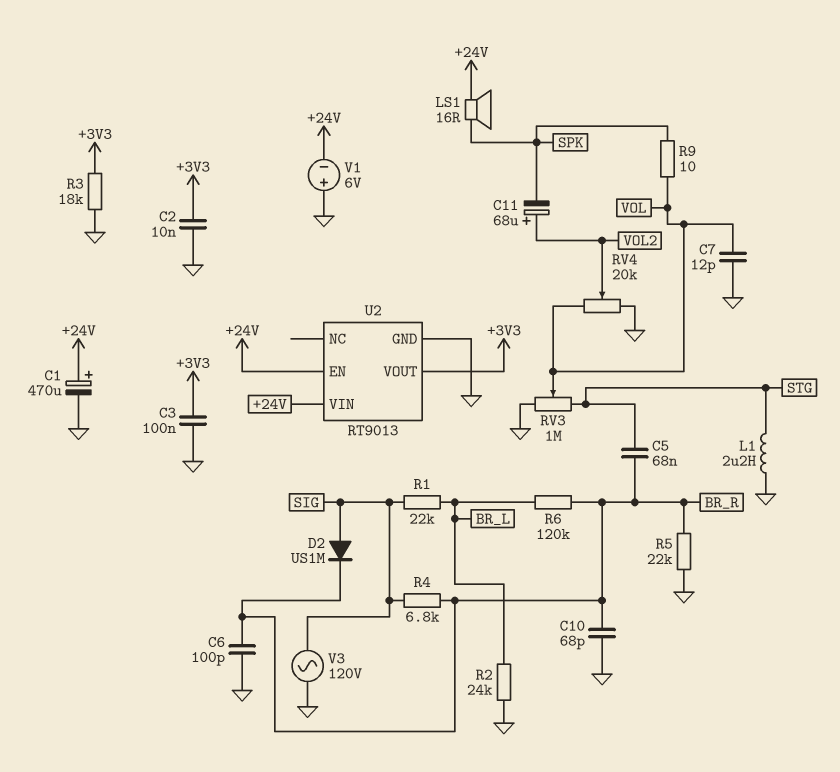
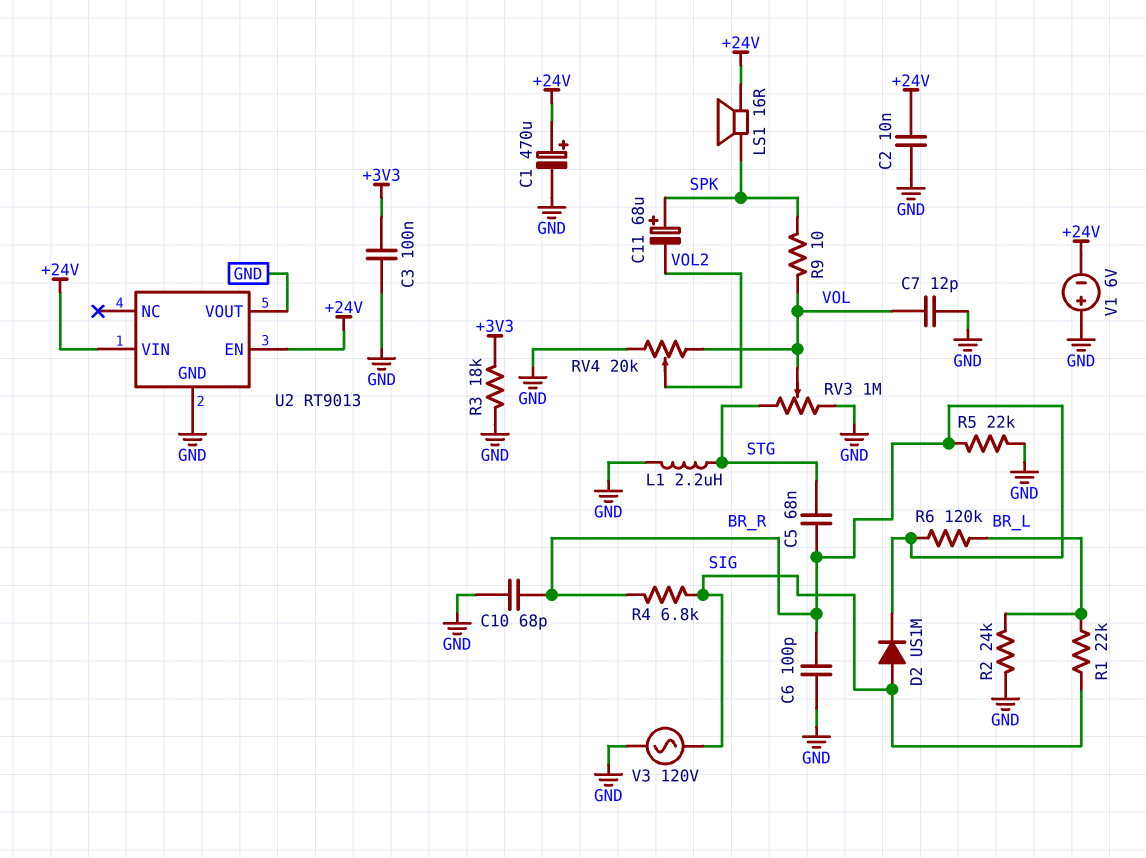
C2: 10nF (+3V3, GND) -> 10nF (+24V, GND)
C11: 68uF (plus VOL2, minus SPK) -> 68uF (plus SPK, minus VOL2)
U2 pin VOUT: +3V3 -> GND

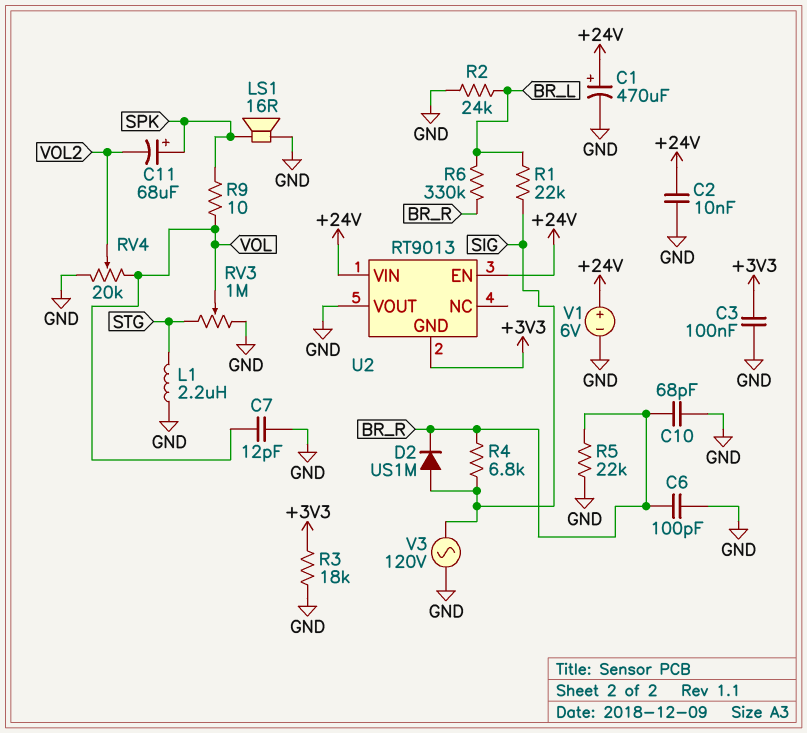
C5: 68nF (BR_R, STG) -> none
LS1: speaker 16R (+24V, SPK) -> speaker 16R (GND, SPK)
R6: 120k (BR_L, BR_R) -> 330k (BR_L, BR_R)
U2 pin GND: GND -> +3V3
V1: 6V (plus GND, minus +24V) -> 6V (plus +24V, minus GND)

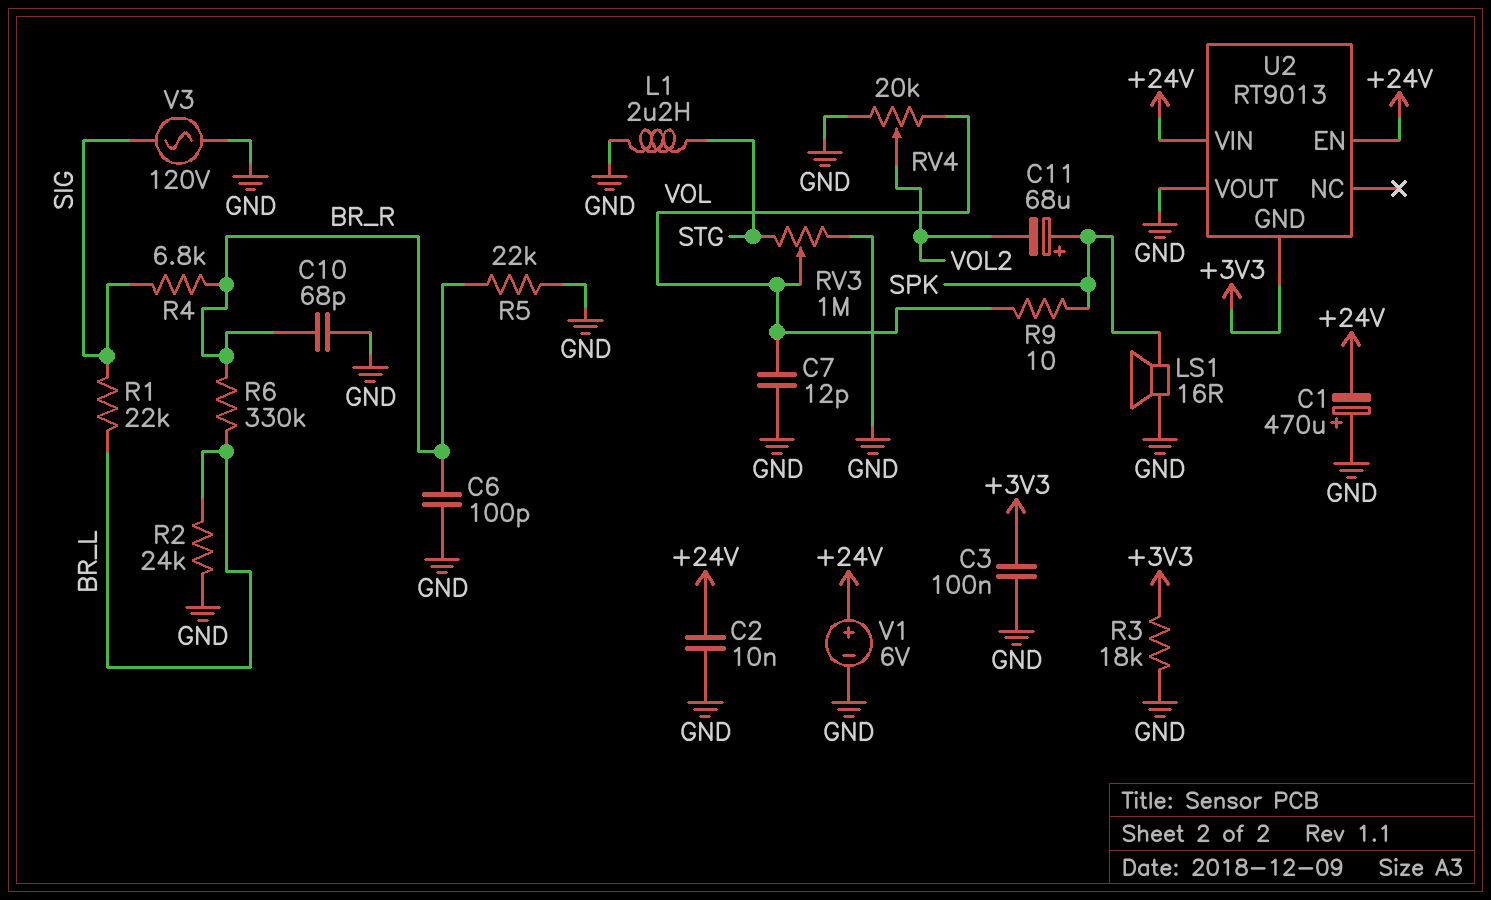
C1: 470uF (plus +24V, minus GND) -> 470uF (plus GND, minus +24V)
D2: diode US1M (A SIG, K BR_R) -> none

